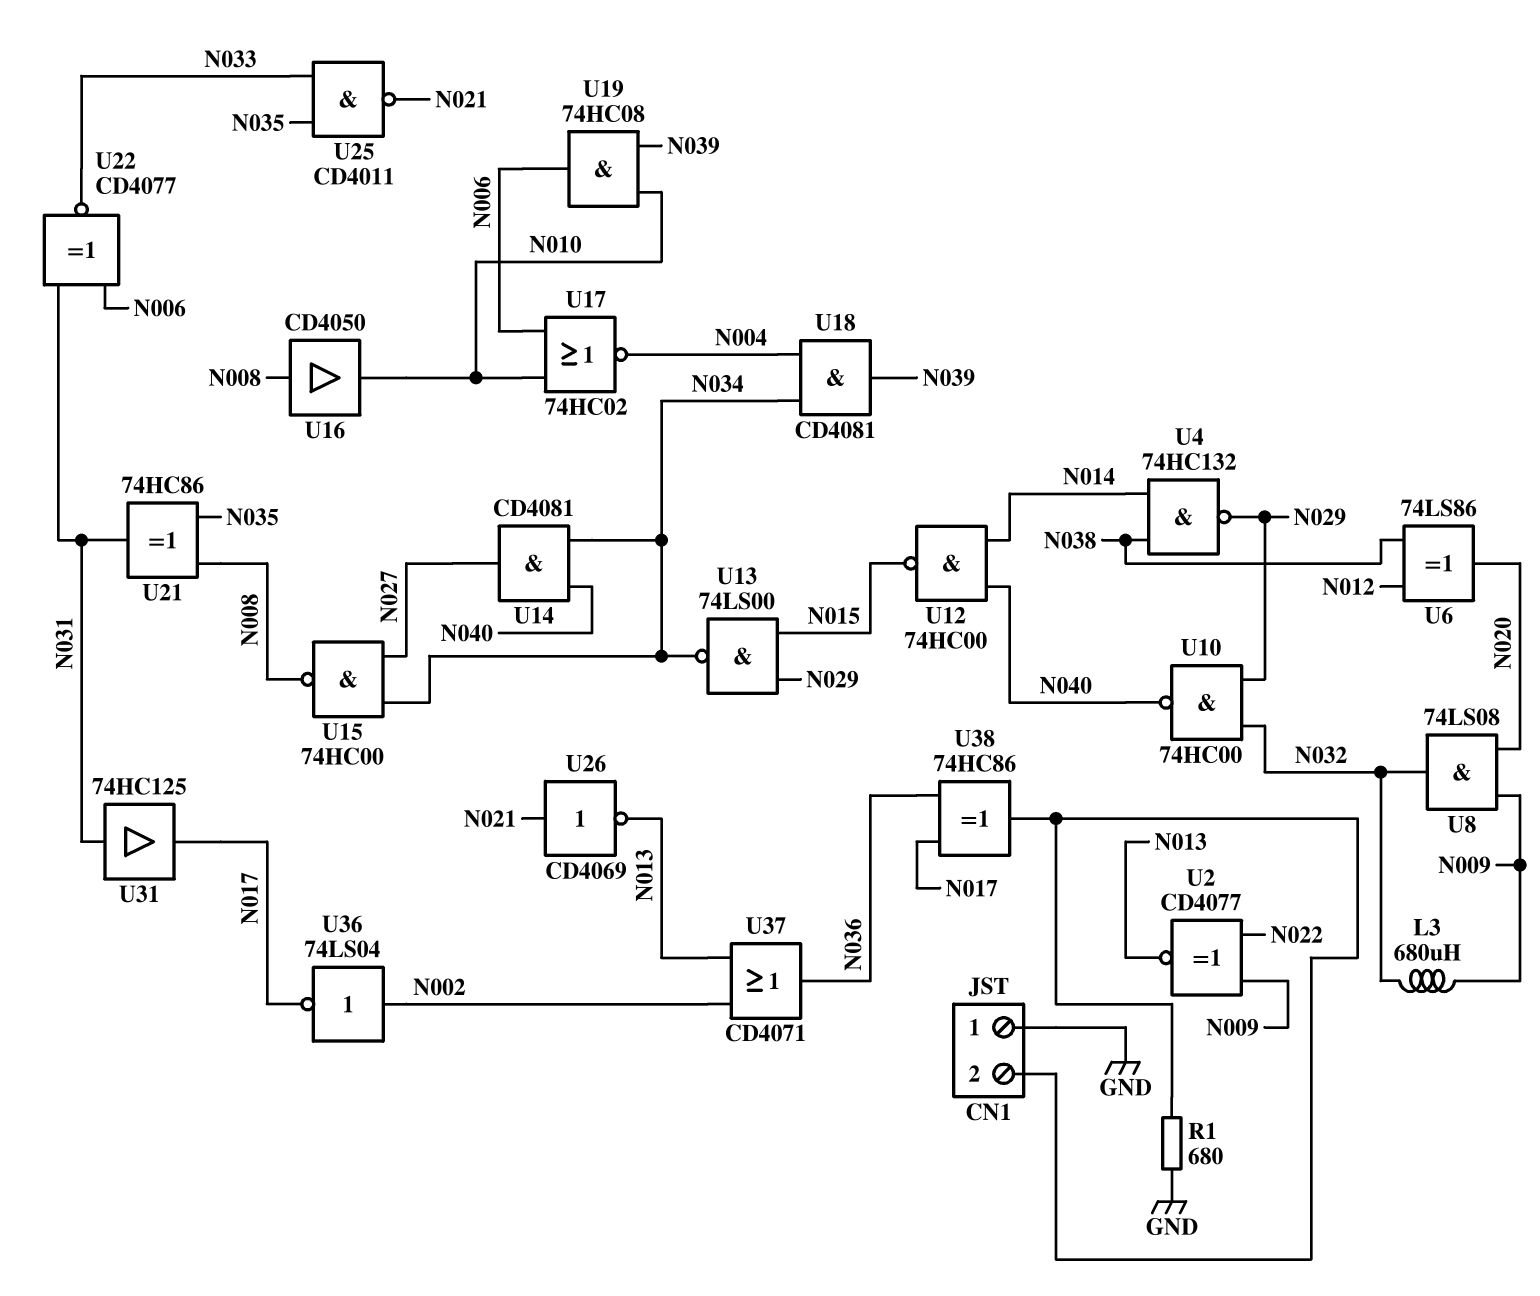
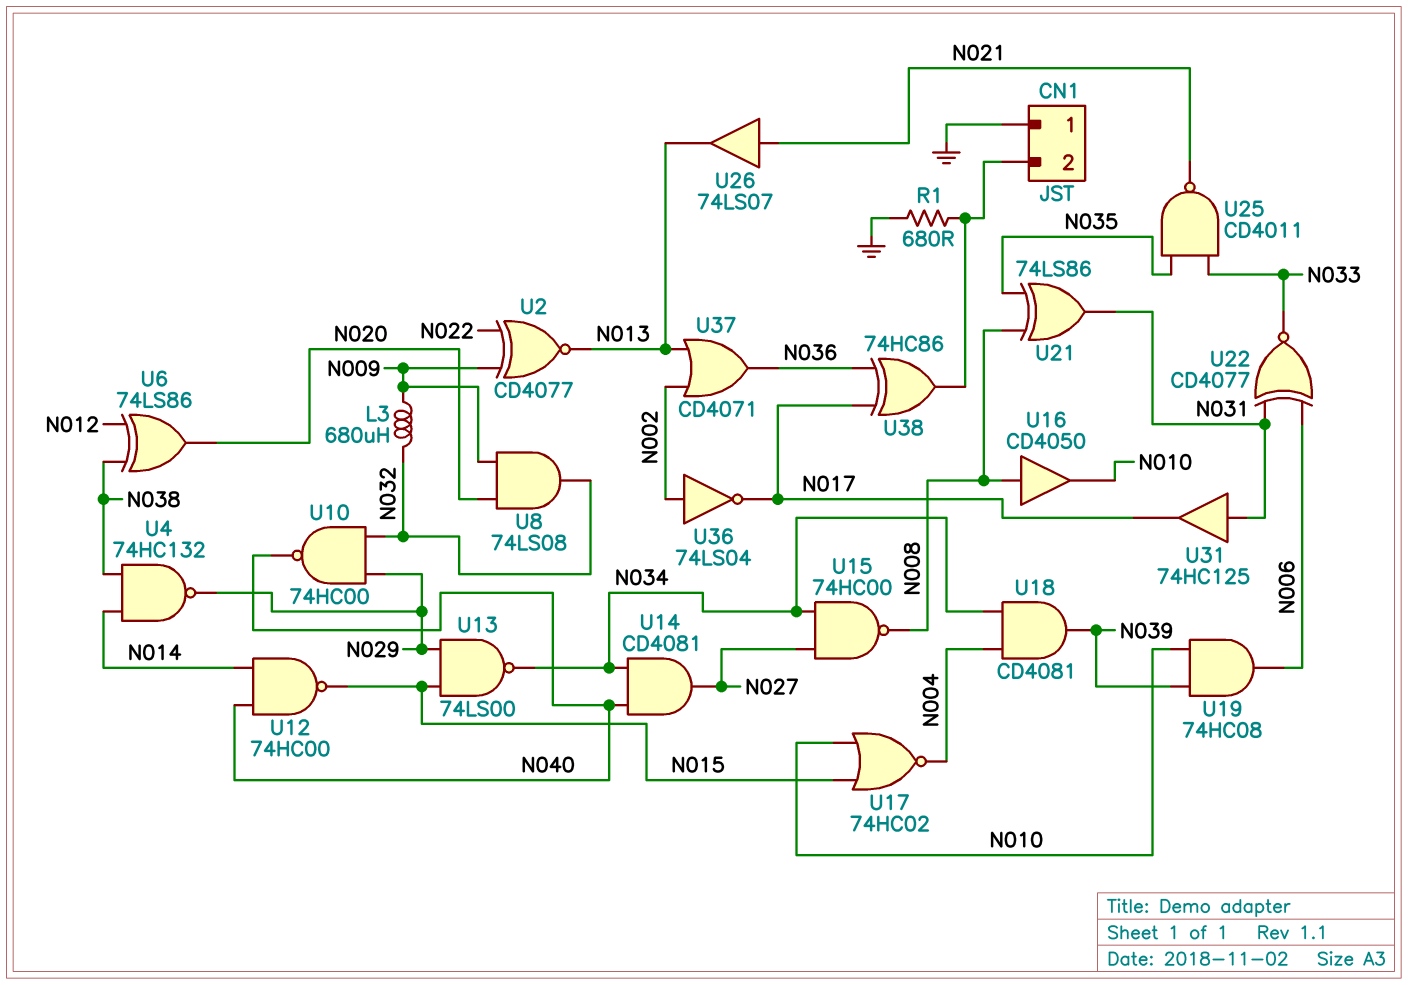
U17: NOR 74HC02 (in N006, in N010, out N004) -> NOR 74HC02 (in N010, in N015, out N004)
U21: XOR 74HC86 (in N008, in N035, out N031) -> XOR 74LS86 (in N008, in N035, out N031)
U26: NOT CD4069 (in N021, out N013) -> buffer 74LS07 (in N021, out N013)

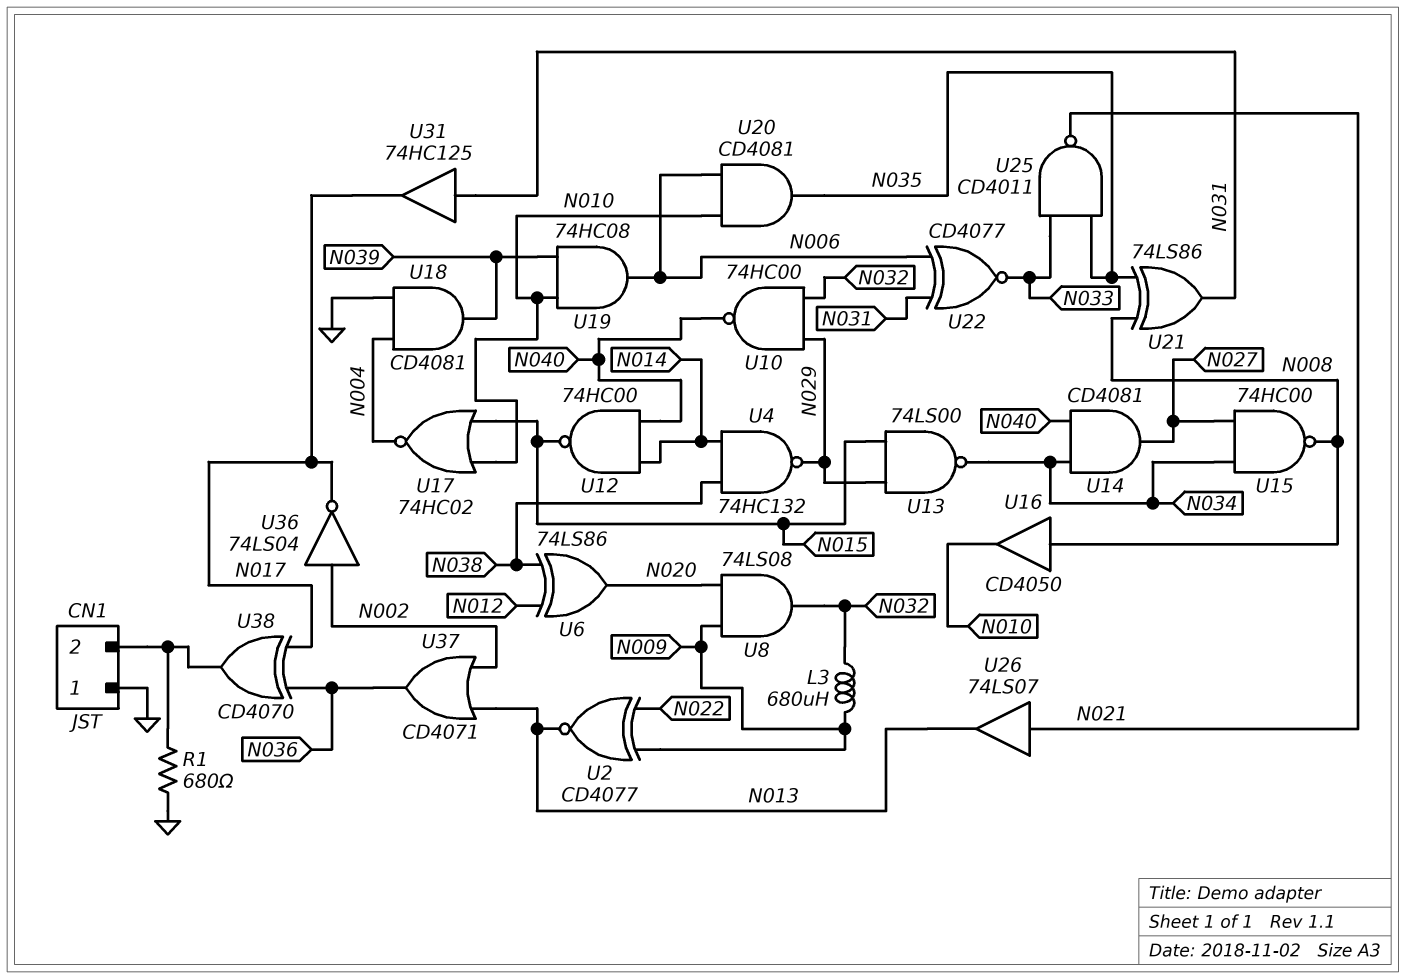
U18: AND CD4081 (in N004, in N034, out N039) -> AND CD4081 (in GND, in N004, out N039)
U20: none -> AND CD4081 (in N006, in N010, out N035)
U38: XOR 74HC86 (in N017, in N036, out CN1/2) -> XOR CD4070 (in N017, in N036, out CN1/2)

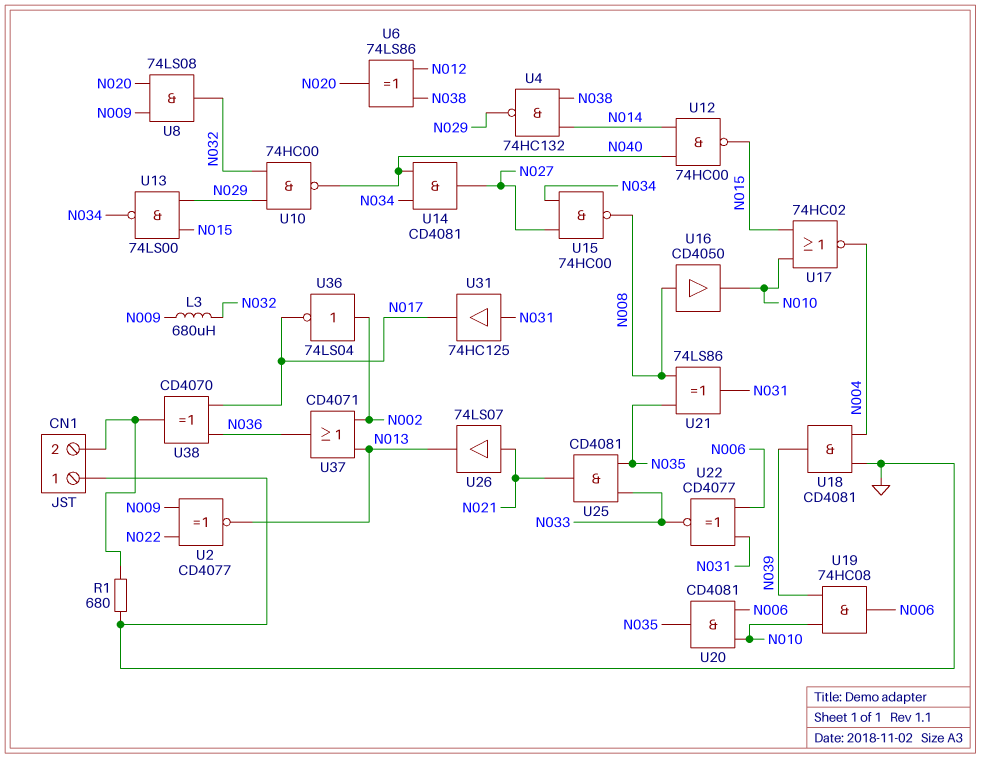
U25: NAND CD4011 (in N033, in N035, out N021) -> AND CD4081 (in N033, in N035, out N021)

